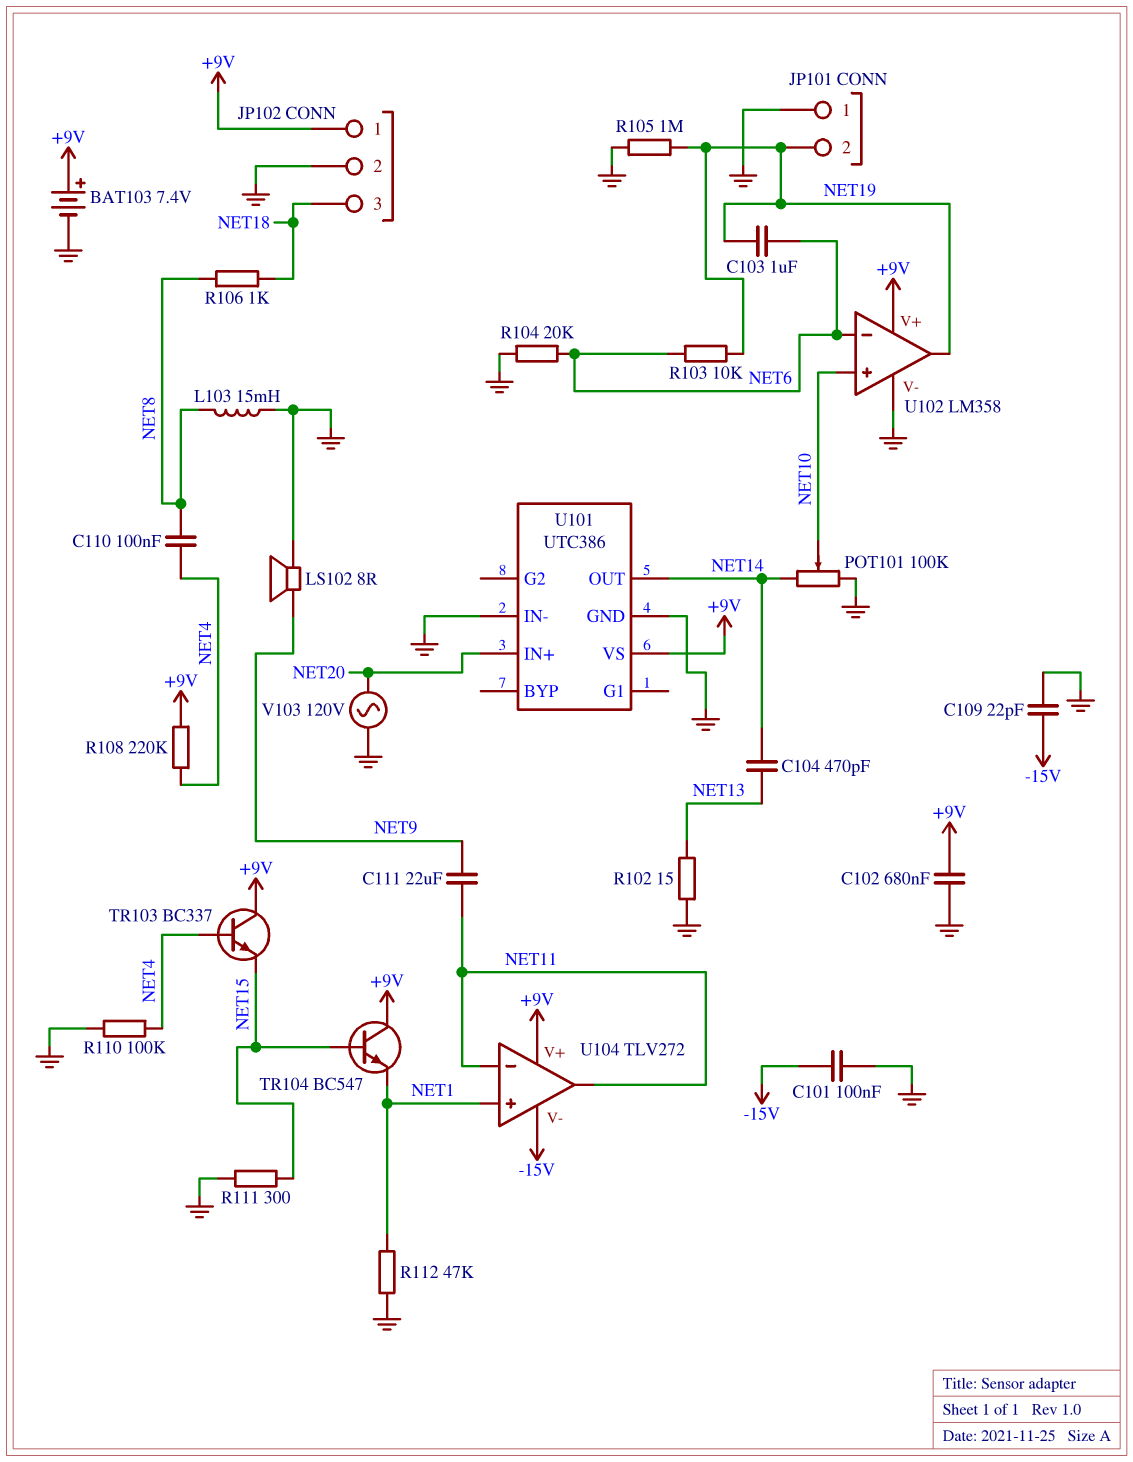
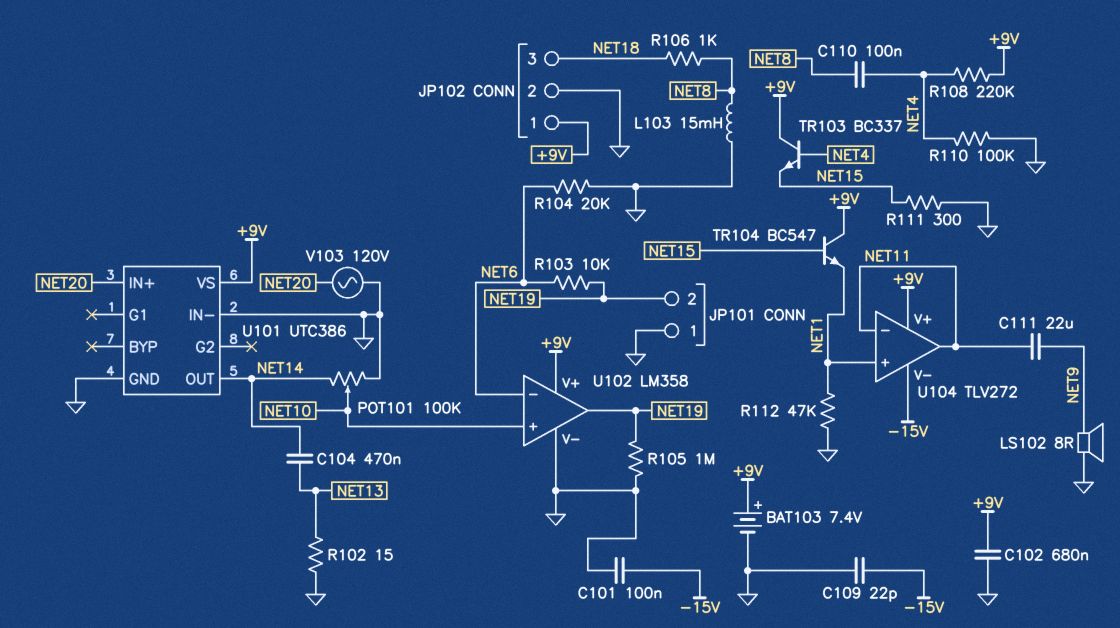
C103: 1uF (NET6, NET19) -> none
C104: 470pF (NET13, NET14) -> 470nF (NET13, NET14)

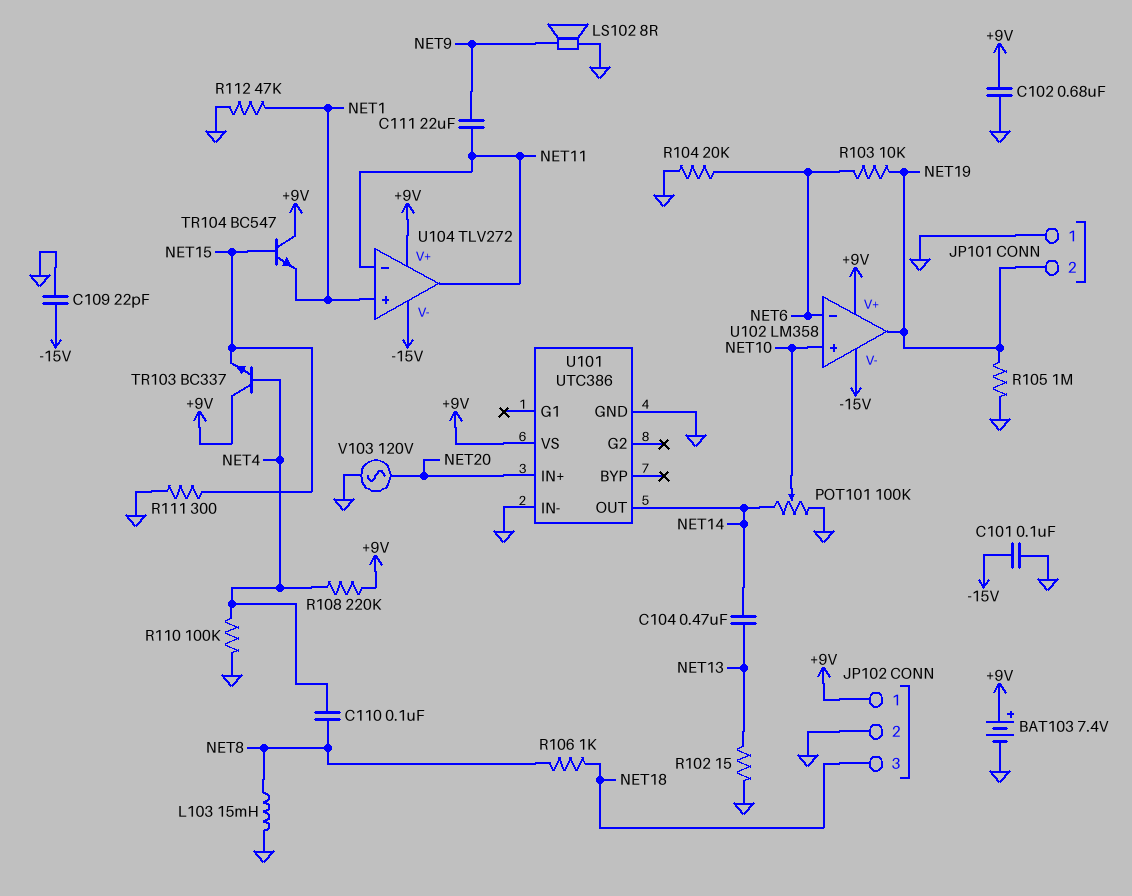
U102 pin V-: GND -> -15V

